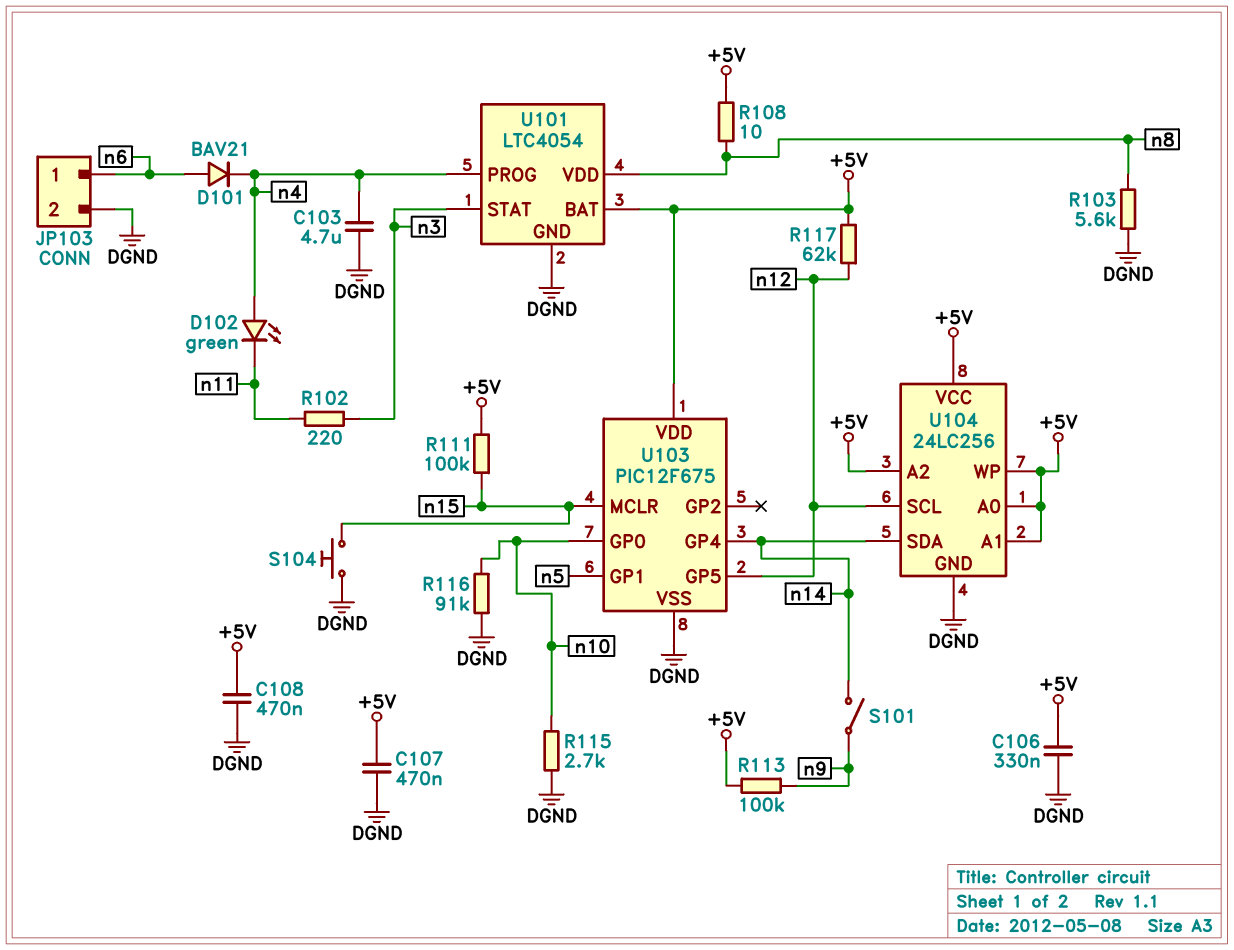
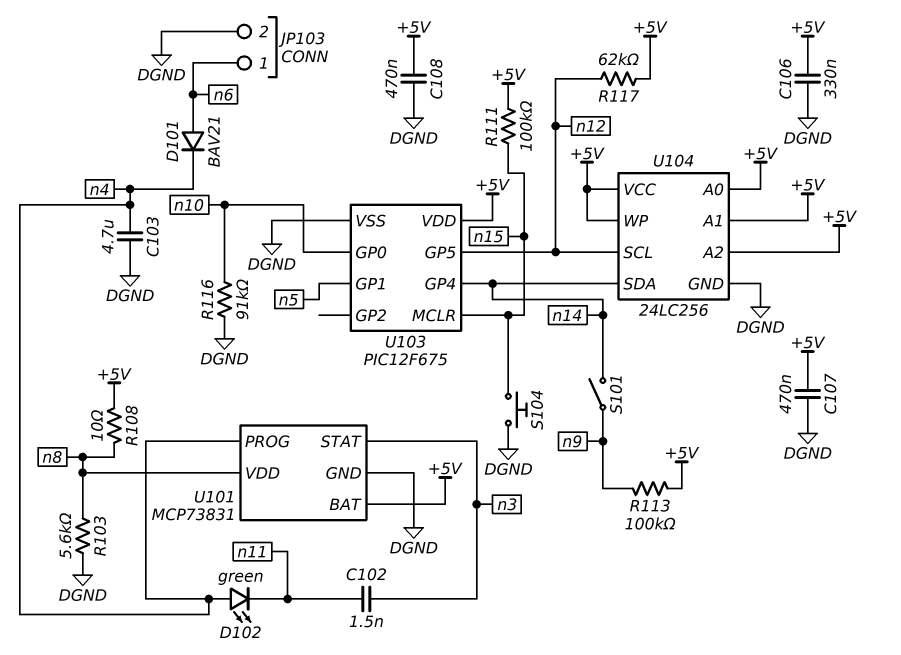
C102: none -> 1.5nF (n3, n11)
R102: 220 (n3, n11) -> none
R115: 2.7k (DGND, n10) -> none
U101: LTC4054 -> MCP73831

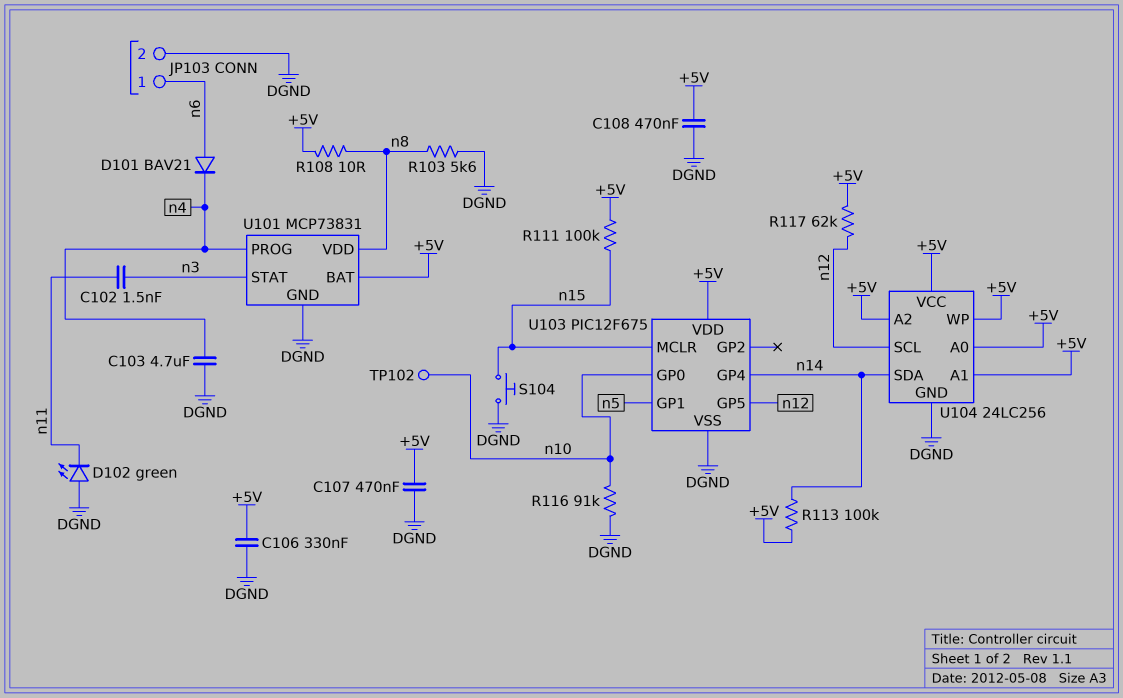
D102: LED green (A n4, K n11) -> LED green (A DGND, K n11)
R113: 100k (+5V, n9) -> 100k (+5V, n14)
S101: switch (n9, n14) -> none
TP102: none -> test point (n10)

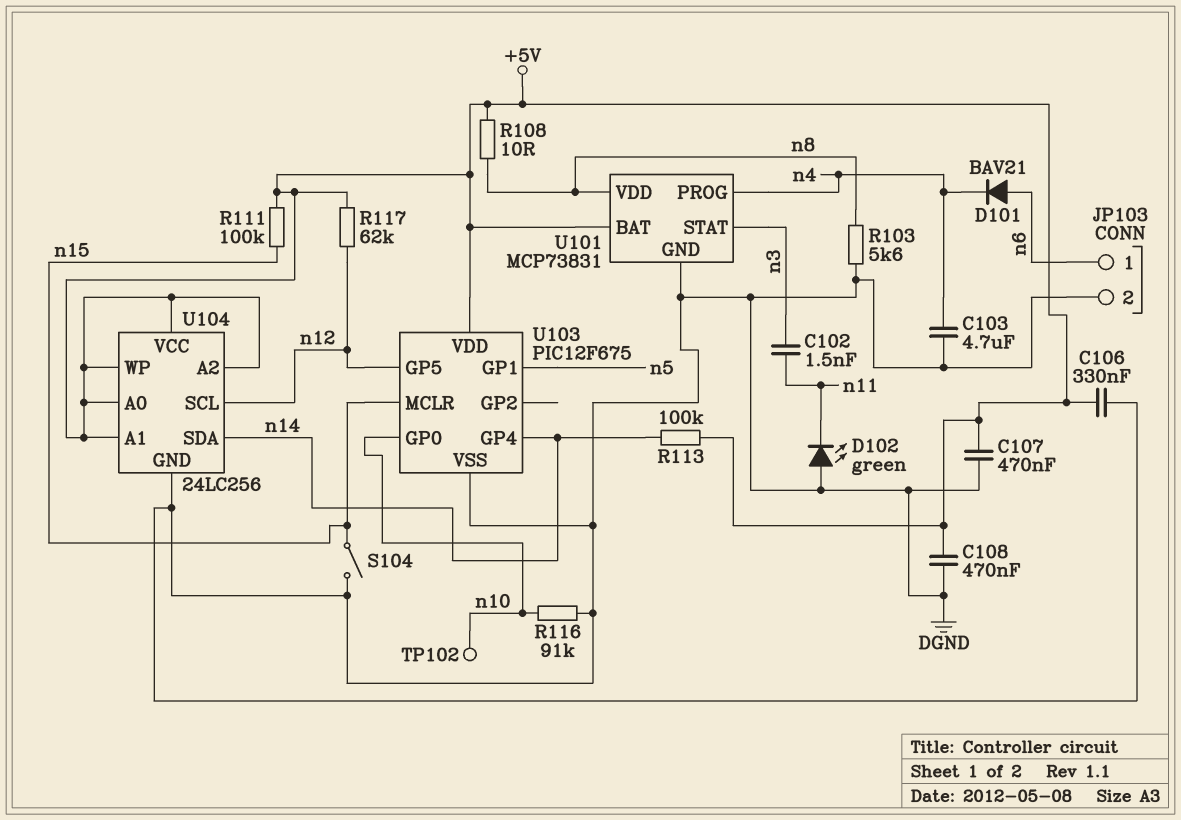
S104: button (DGND, n15) -> switch (DGND, n15)

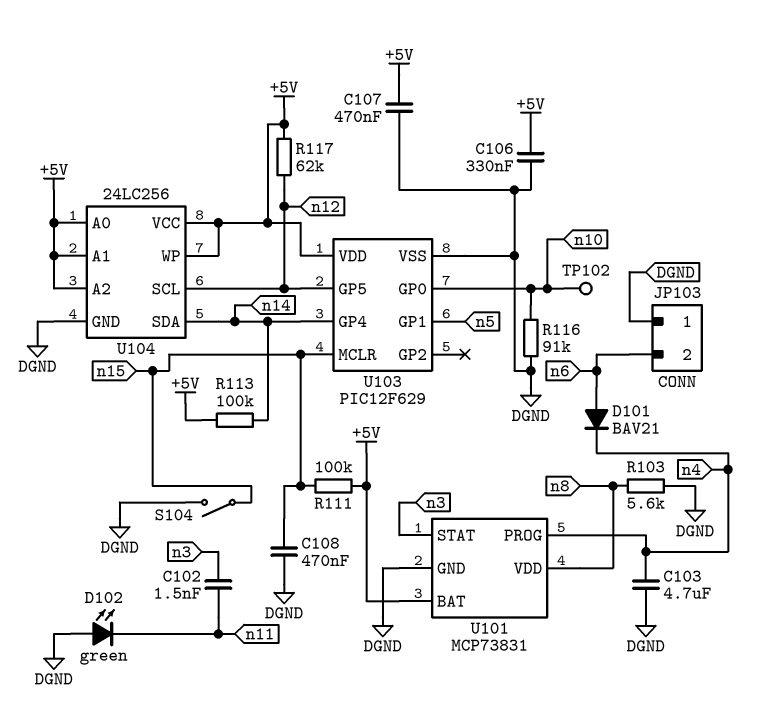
C108: 470nF (+5V, DGND) -> 470nF (DGND, n15)
JP103 pin 1: n6 -> DGND
JP103 pin 2: DGND -> n6
R108: 10 (+5V, n8) -> none
U103: PIC12F675 -> PIC12F629

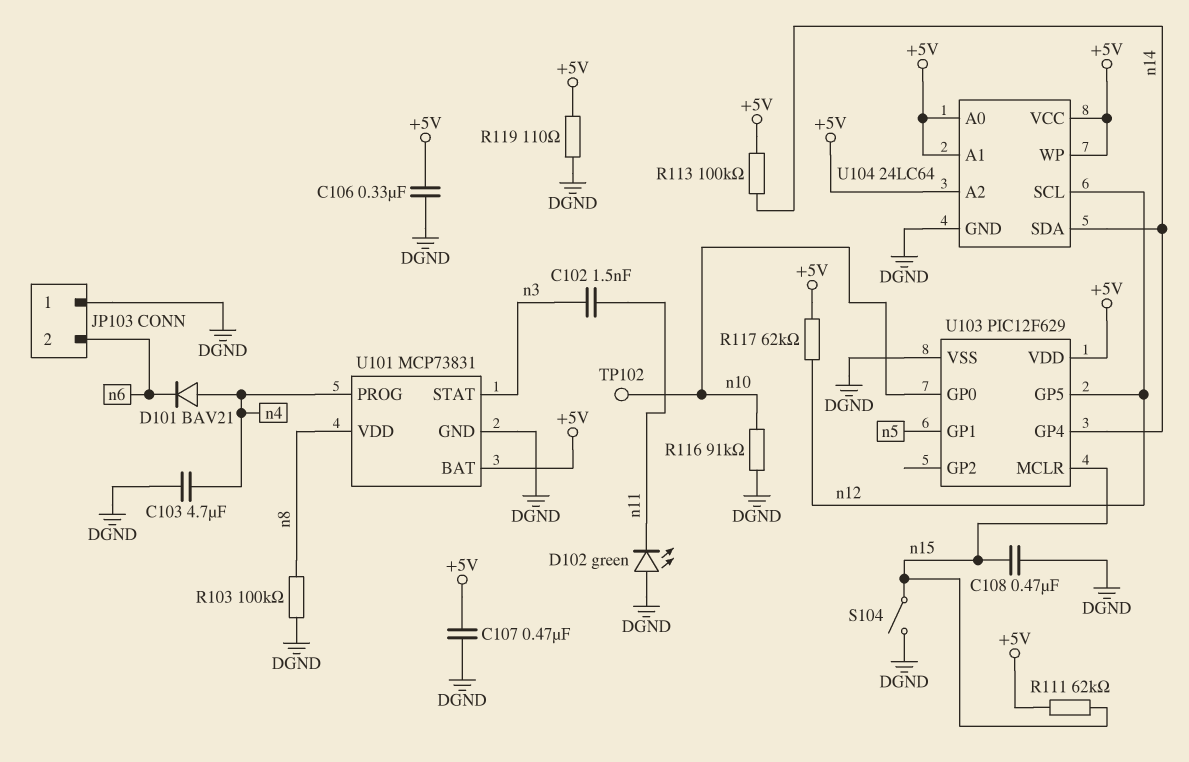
D101: diode BAV21 (A n6, K n4) -> diode BAV21 (A n4, K n6)
R103: 5.6k (DGND, n8) -> 100k (DGND, n8)
R111: 100k (+5V, n15) -> 62k (+5V, n15)
R119: none -> 110 (+5V, DGND)
U104: 24LC256 -> 24LC64

